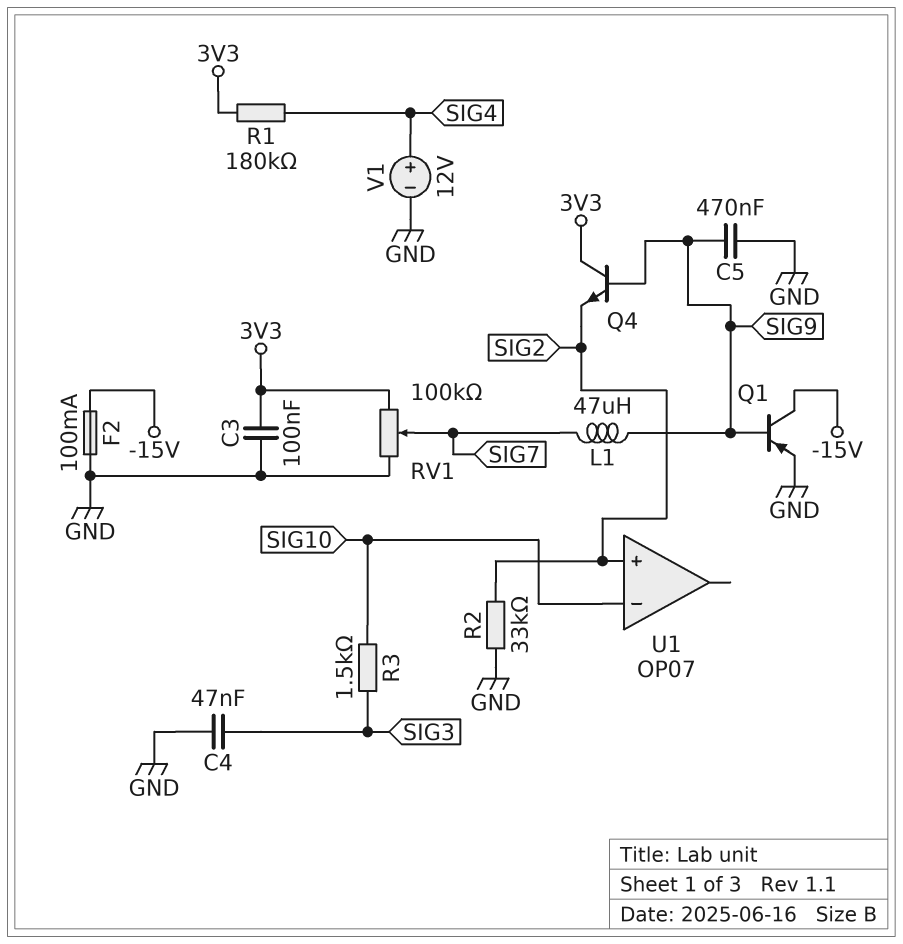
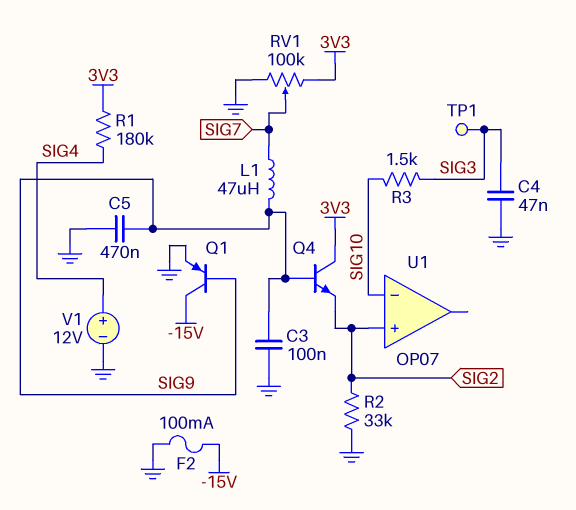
C3: 100nF (3V3, GND) -> 100nF (GND, SIG9)
TP1: none -> test point (SIG3)

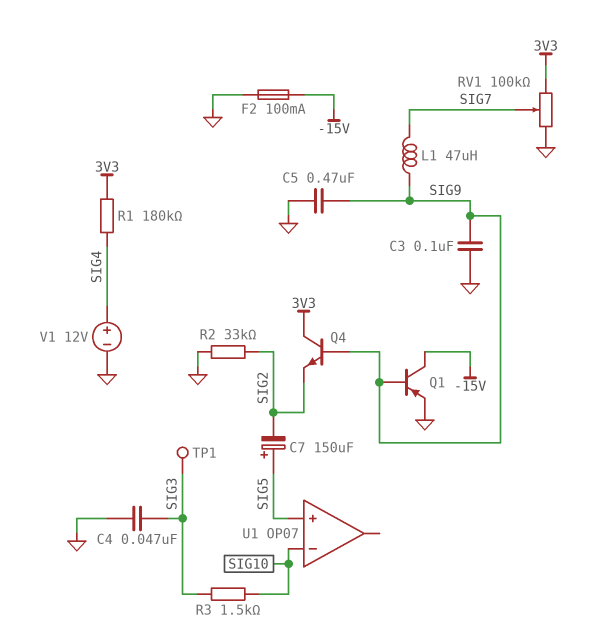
C7: none -> 150uF (plus SIG5, minus SIG2)
U1 pin in+: SIG2 -> SIG5

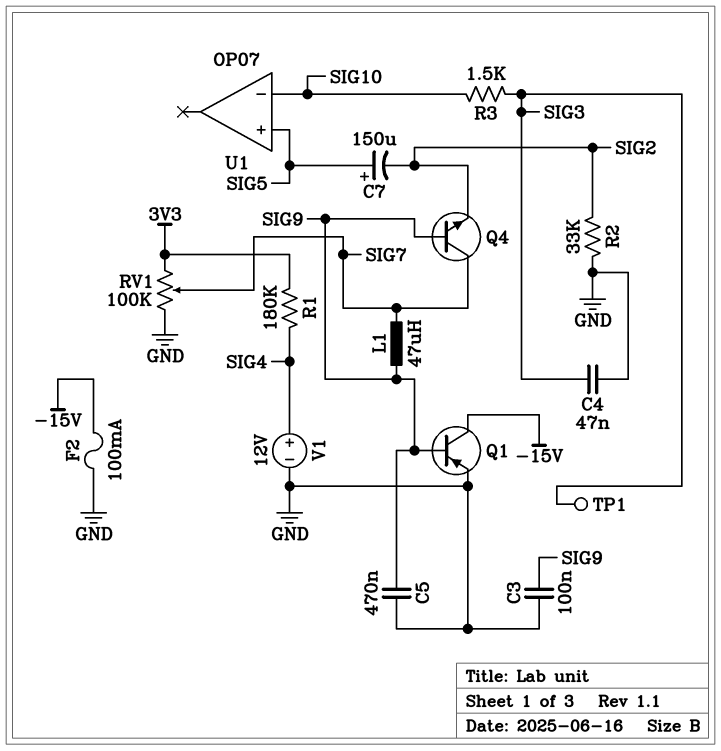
Q4: NPN (B SIG9, C 3V3, E SIG2) -> NPN (B SIG9, C SIG7, E SIG2)

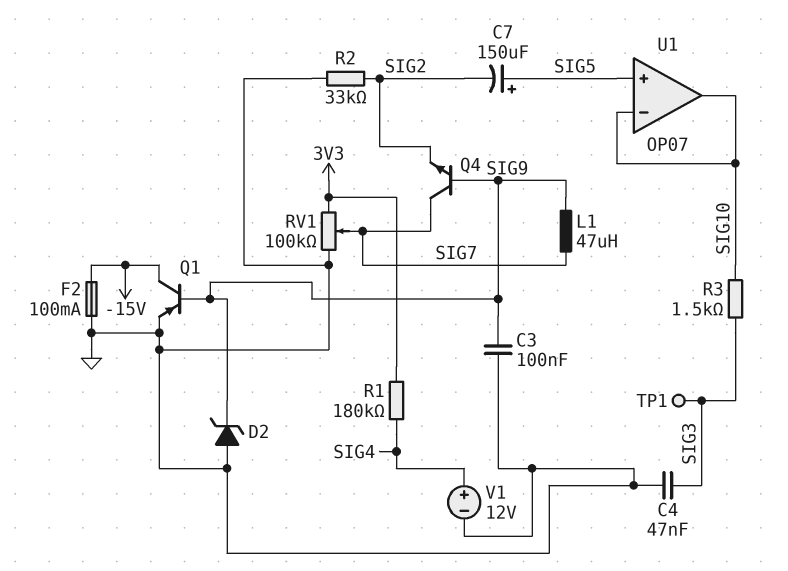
C5: 470nF (GND, SIG9) -> none
D2: none -> zener (A GND, K SIG9)
U1 pin out: none -> SIG10

